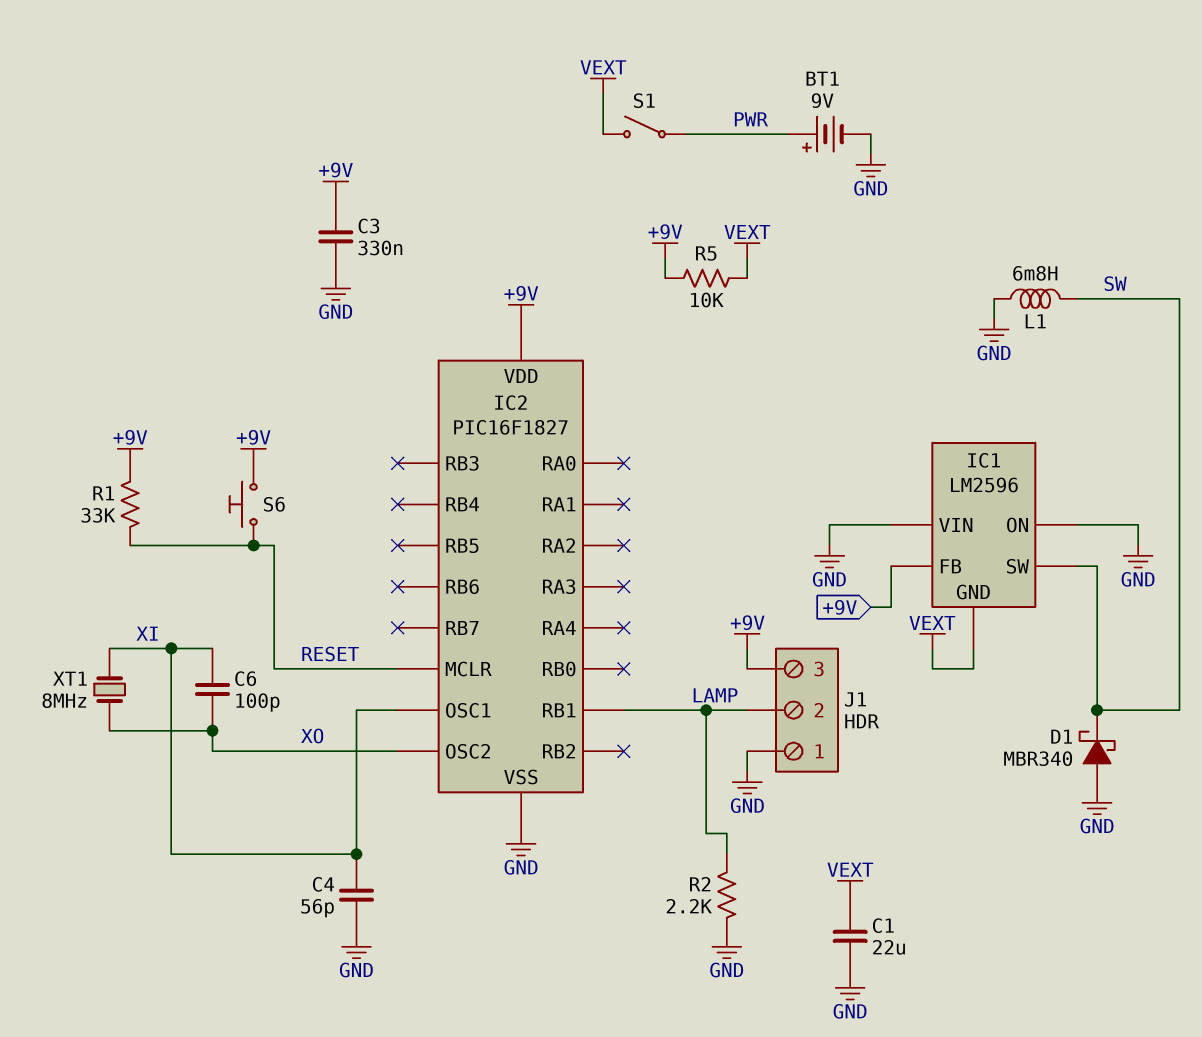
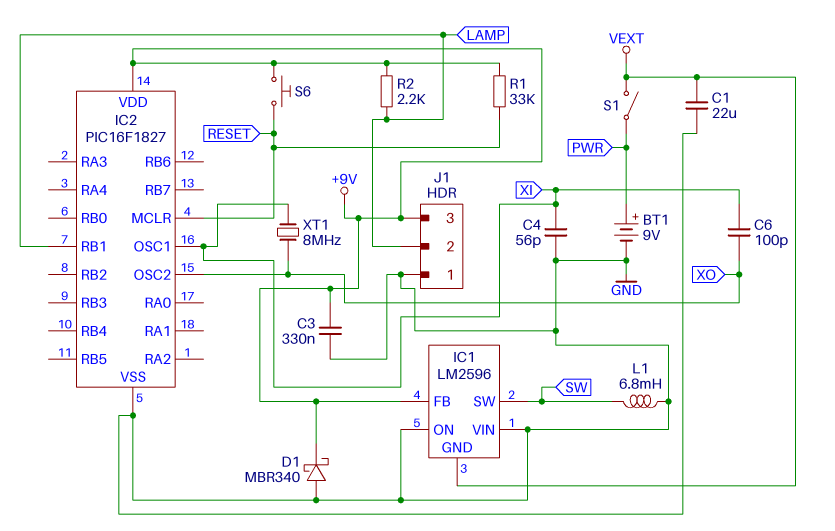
D1: schottky MBR340 (A GND, K SW) -> schottky MBR340 (A GND, K +9V)
R2: 2.2k (GND, LAMP) -> 2.2k (+9V, LAMP)
R5: 10k (+9V, VEXT) -> none

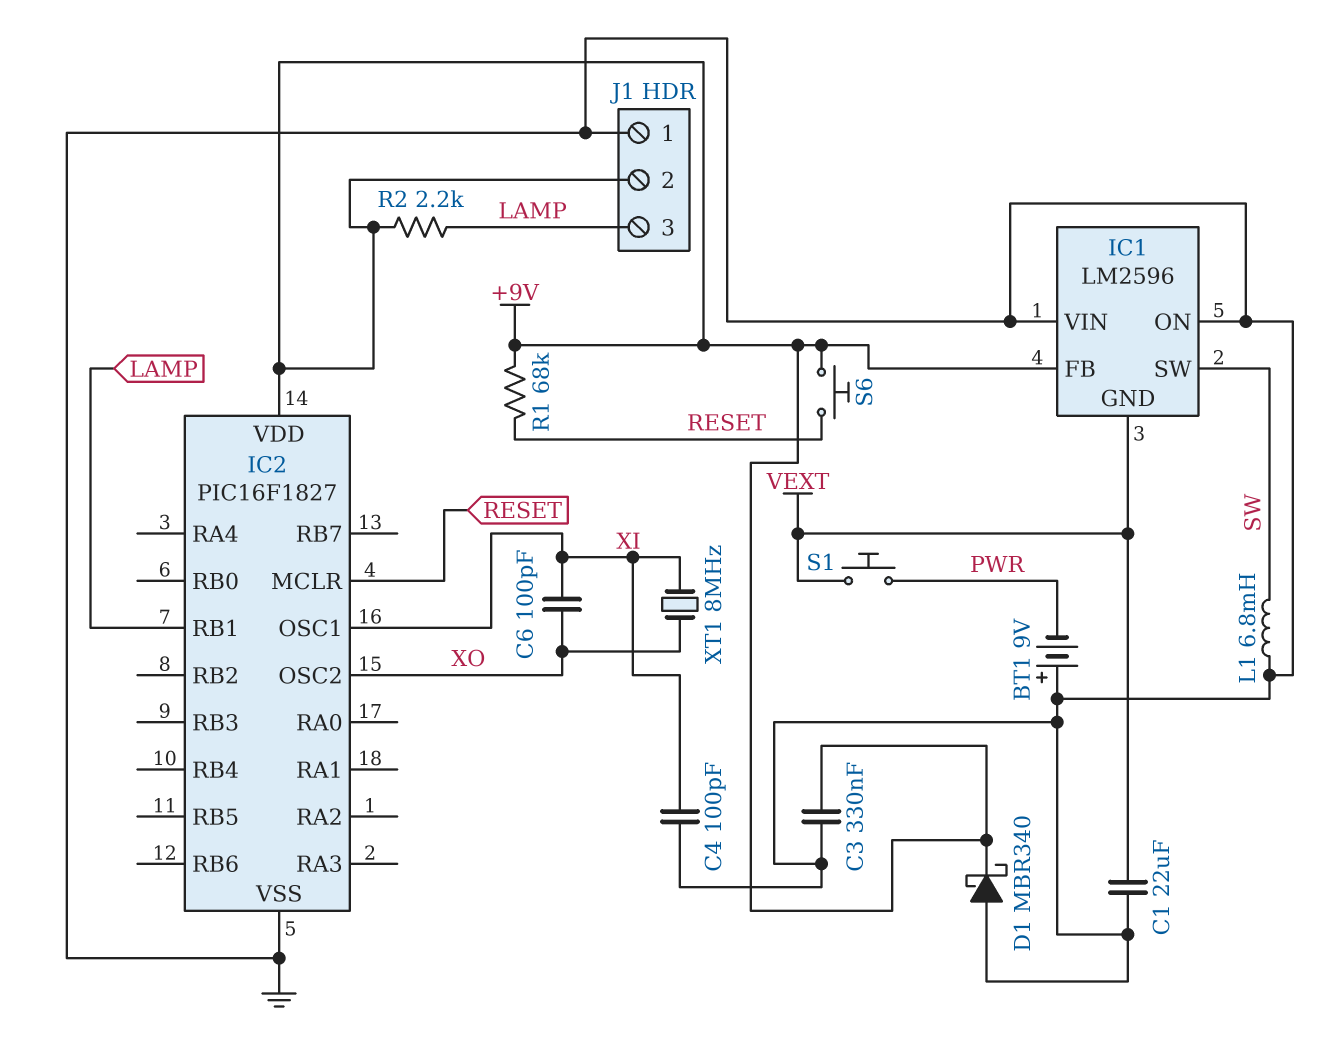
BT1: 9V (plus PWR, minus GND) -> 9V (plus GND, minus PWR)
C4: 56pF (GND, XI) -> 100pF (GND, XI)
J1 pin 2: LAMP -> +9V
J1 pin 3: +9V -> LAMP
R1: 33k (+9V, RESET) -> 68k (+9V, RESET)
S1: switch (PWR, VEXT) -> button (PWR, VEXT)

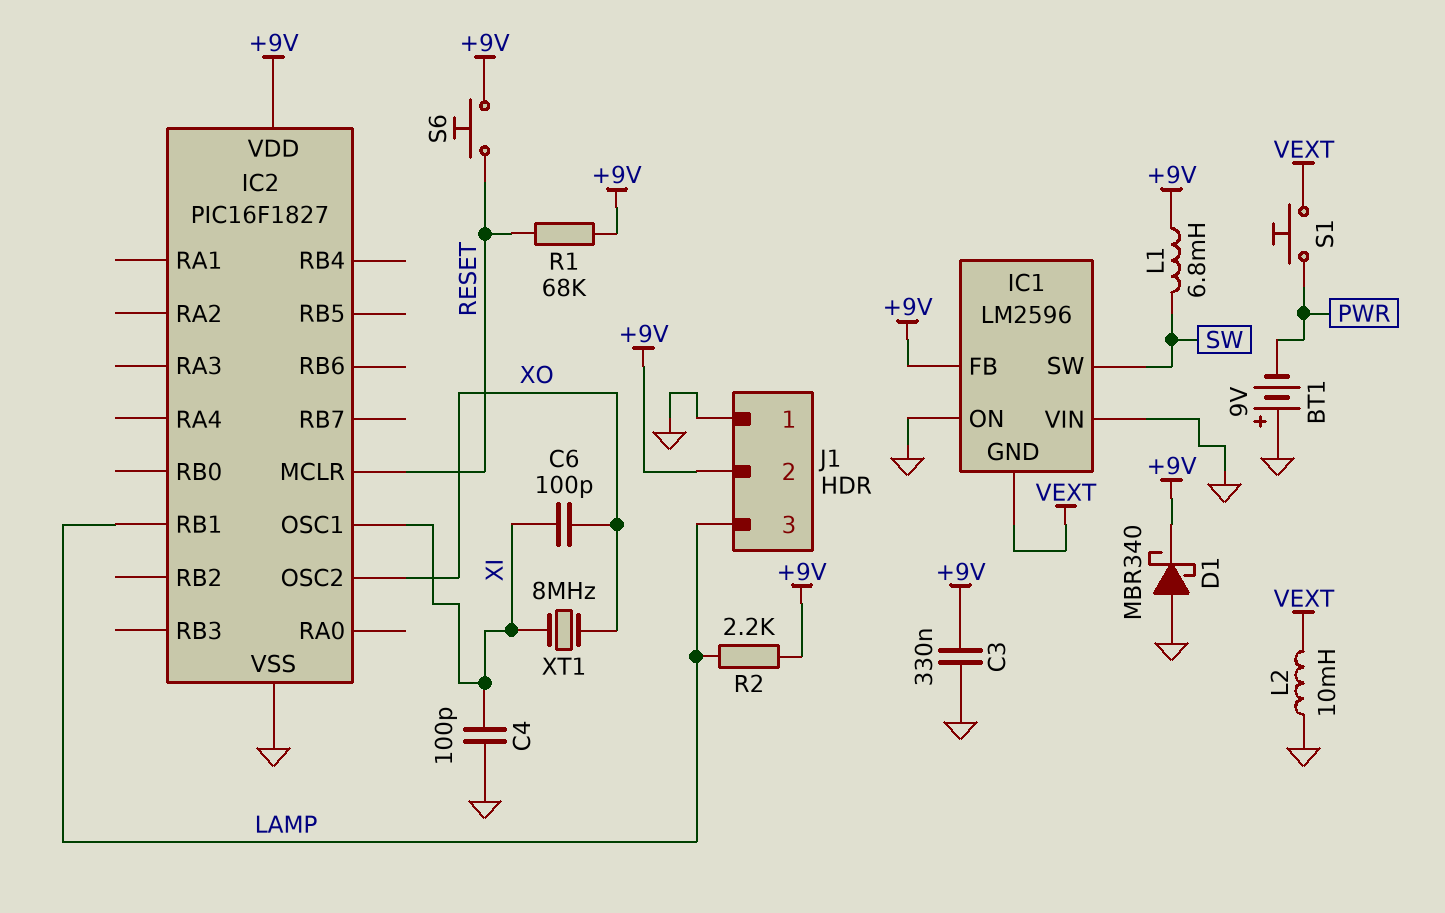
C1: 22uF (GND, VEXT) -> none
L1: 6.8mH (GND, SW) -> 6.8mH (+9V, SW)
L2: none -> 10mH (GND, VEXT)

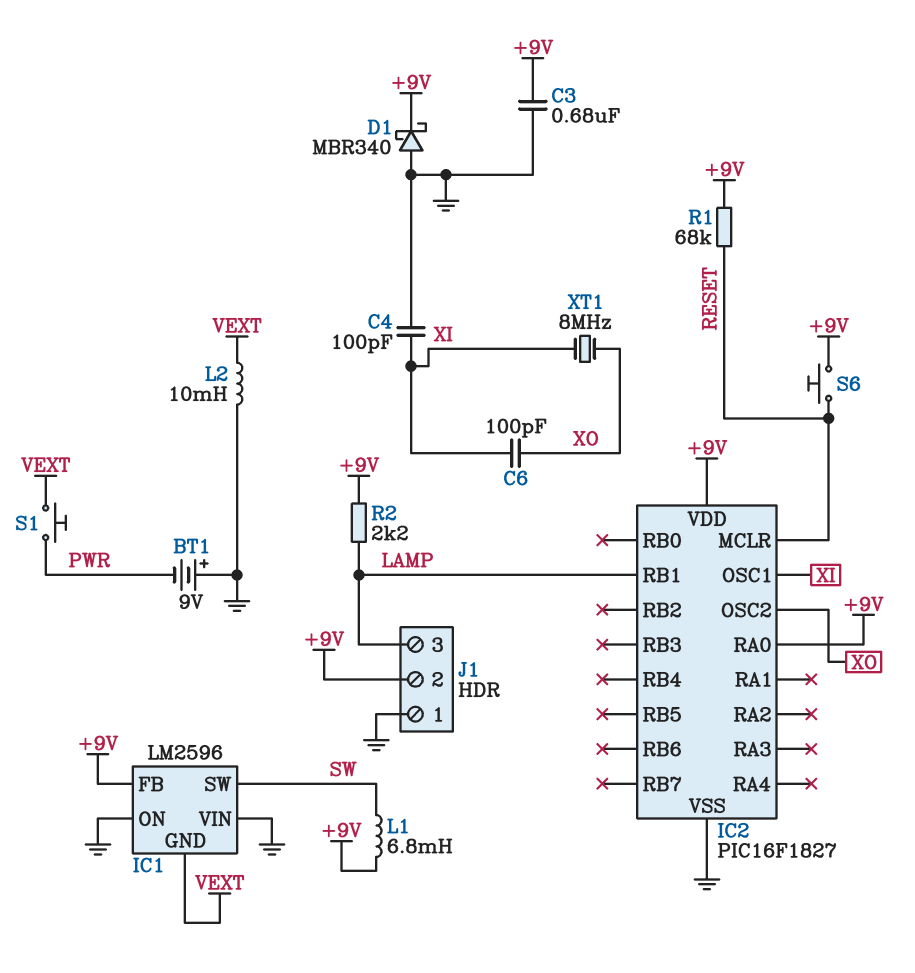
C3: 330nF (+9V, GND) -> 680nF (+9V, GND)
IC2 pin RA0: none -> +9V

